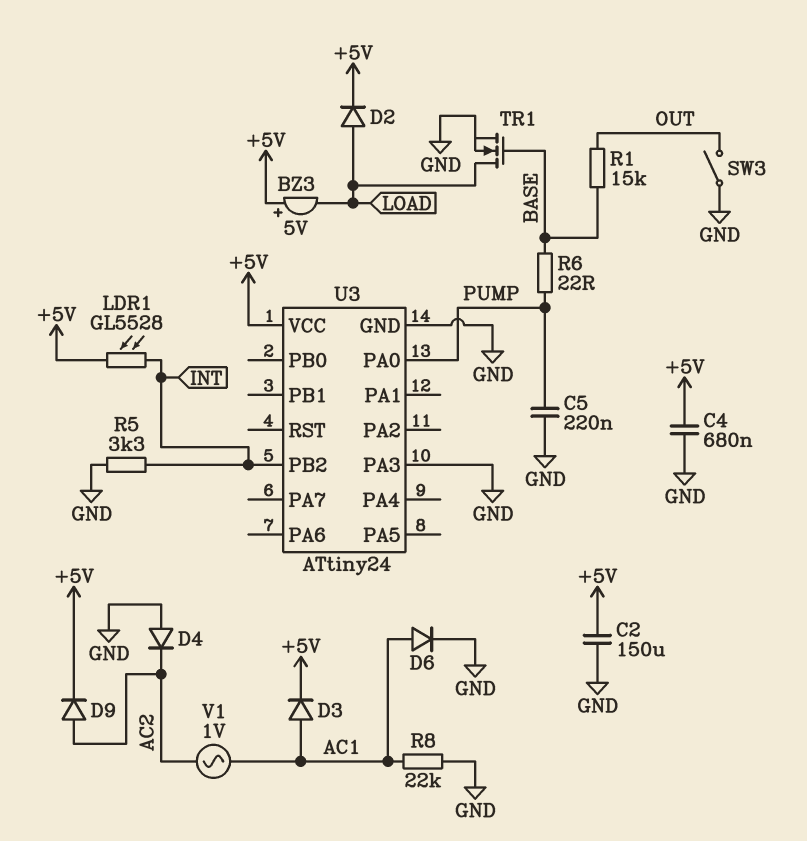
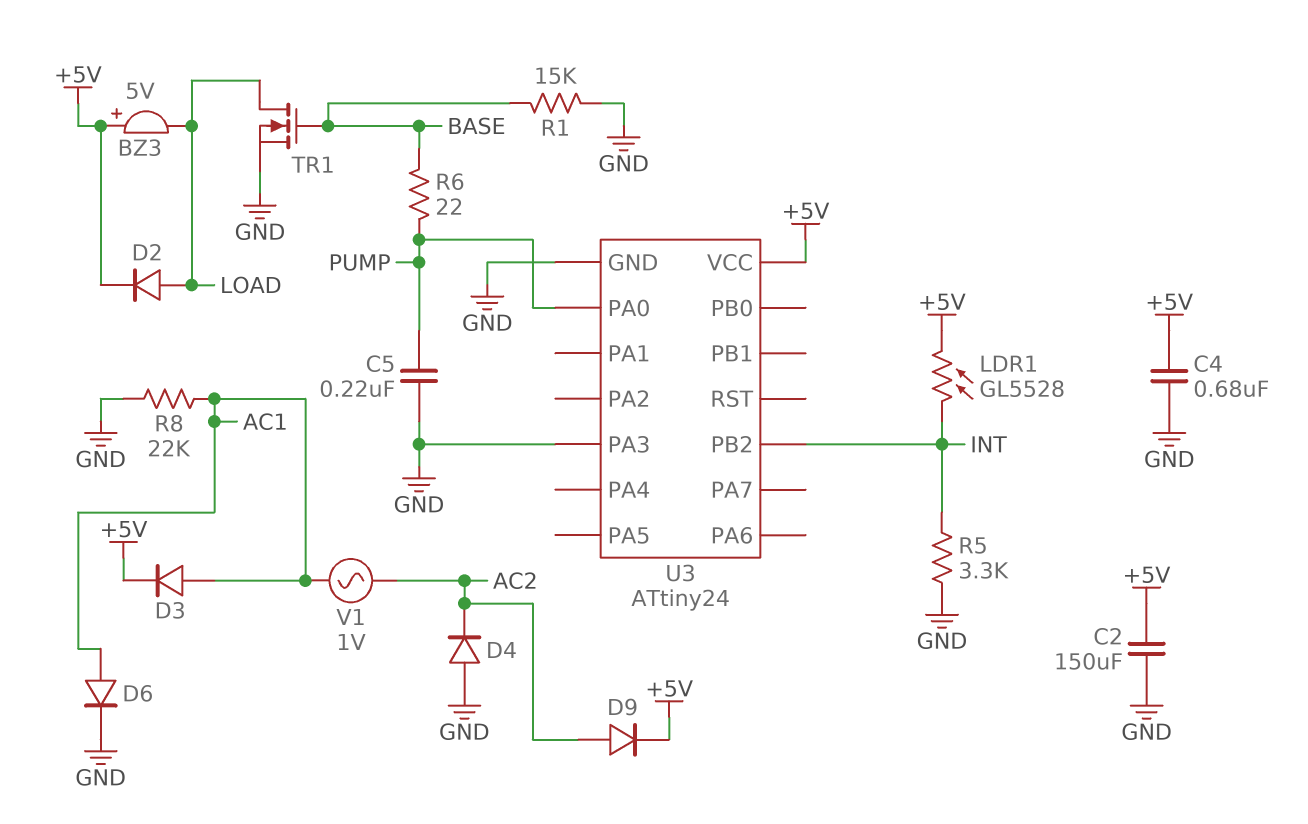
R1: 15k (BASE, OUT) -> 15k (BASE, GND)
SW3: switch (GND, OUT) -> none

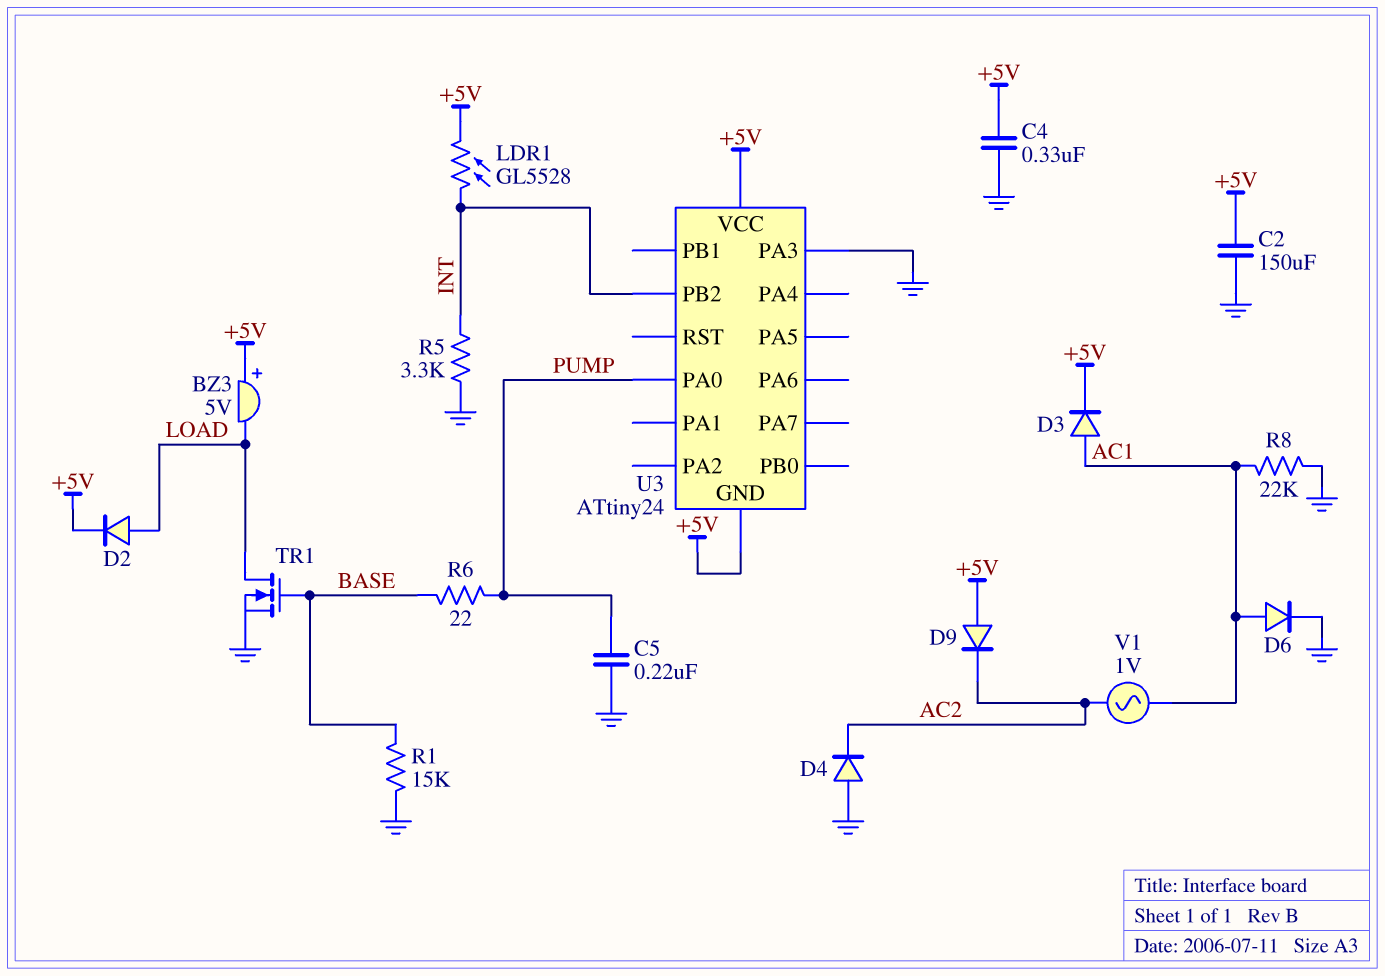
C4: 680nF (+5V, GND) -> 330nF (+5V, GND)
D9: diode (A AC2, K +5V) -> diode (A +5V, K AC2)
U3 pin GND: GND -> +5V

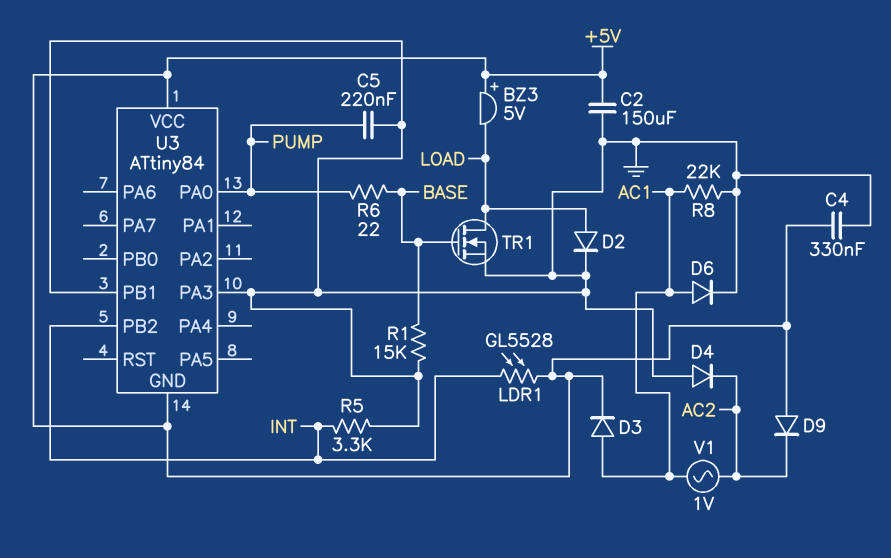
D2: diode (A LOAD, K +5V) -> diode (A LOAD, K GND)
U3: ATtiny24 -> ATtiny84
U3 pin PB1: none -> GND

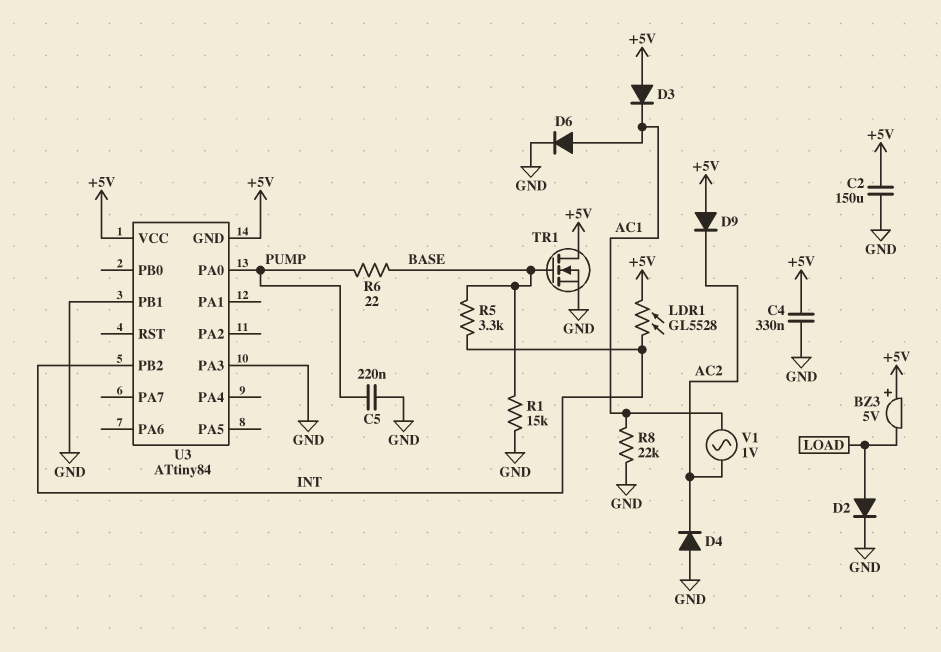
D3: diode (A AC1, K +5V) -> diode (A +5V, K AC1)
R5: 3.3k (GND, INT) -> 3.3k (BASE, INT)
TR1: NMOS (G BASE, D LOAD, S GND) -> NMOS (G BASE, D +5V, S GND)

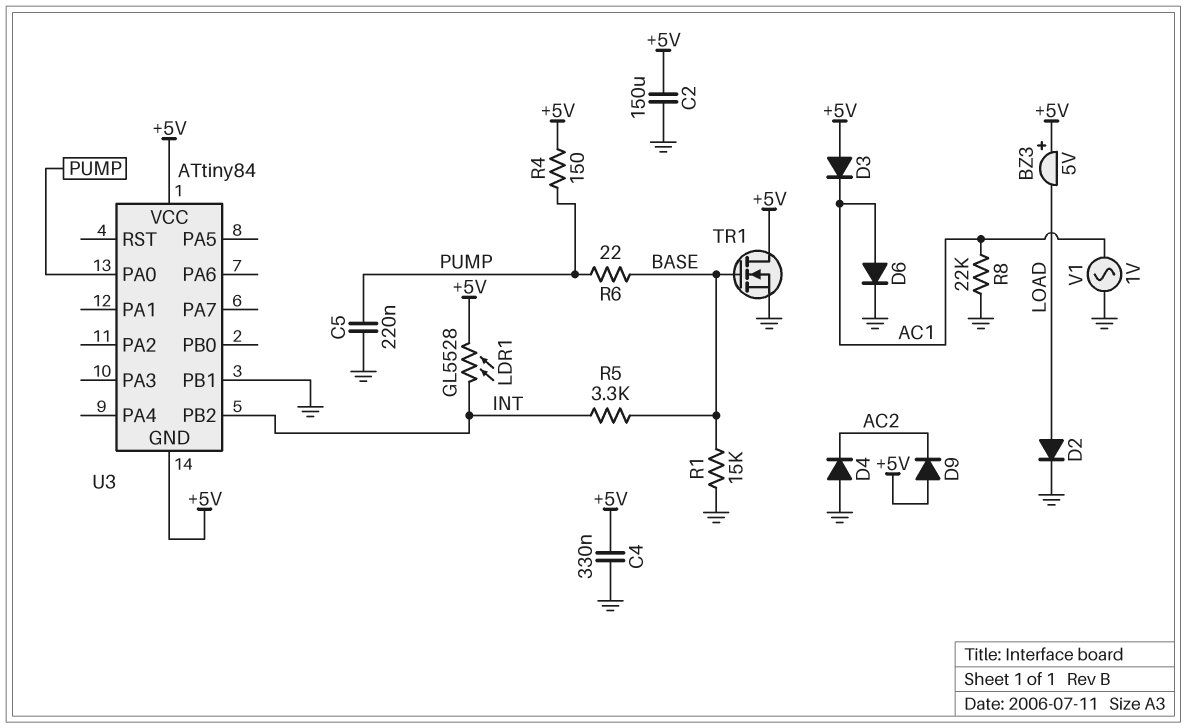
R4: none -> 150 (+5V, PUMP)
U3 pin PA3: GND -> none
V1: AC 1V (AC1, AC2) -> AC 1V (AC1, GND)

